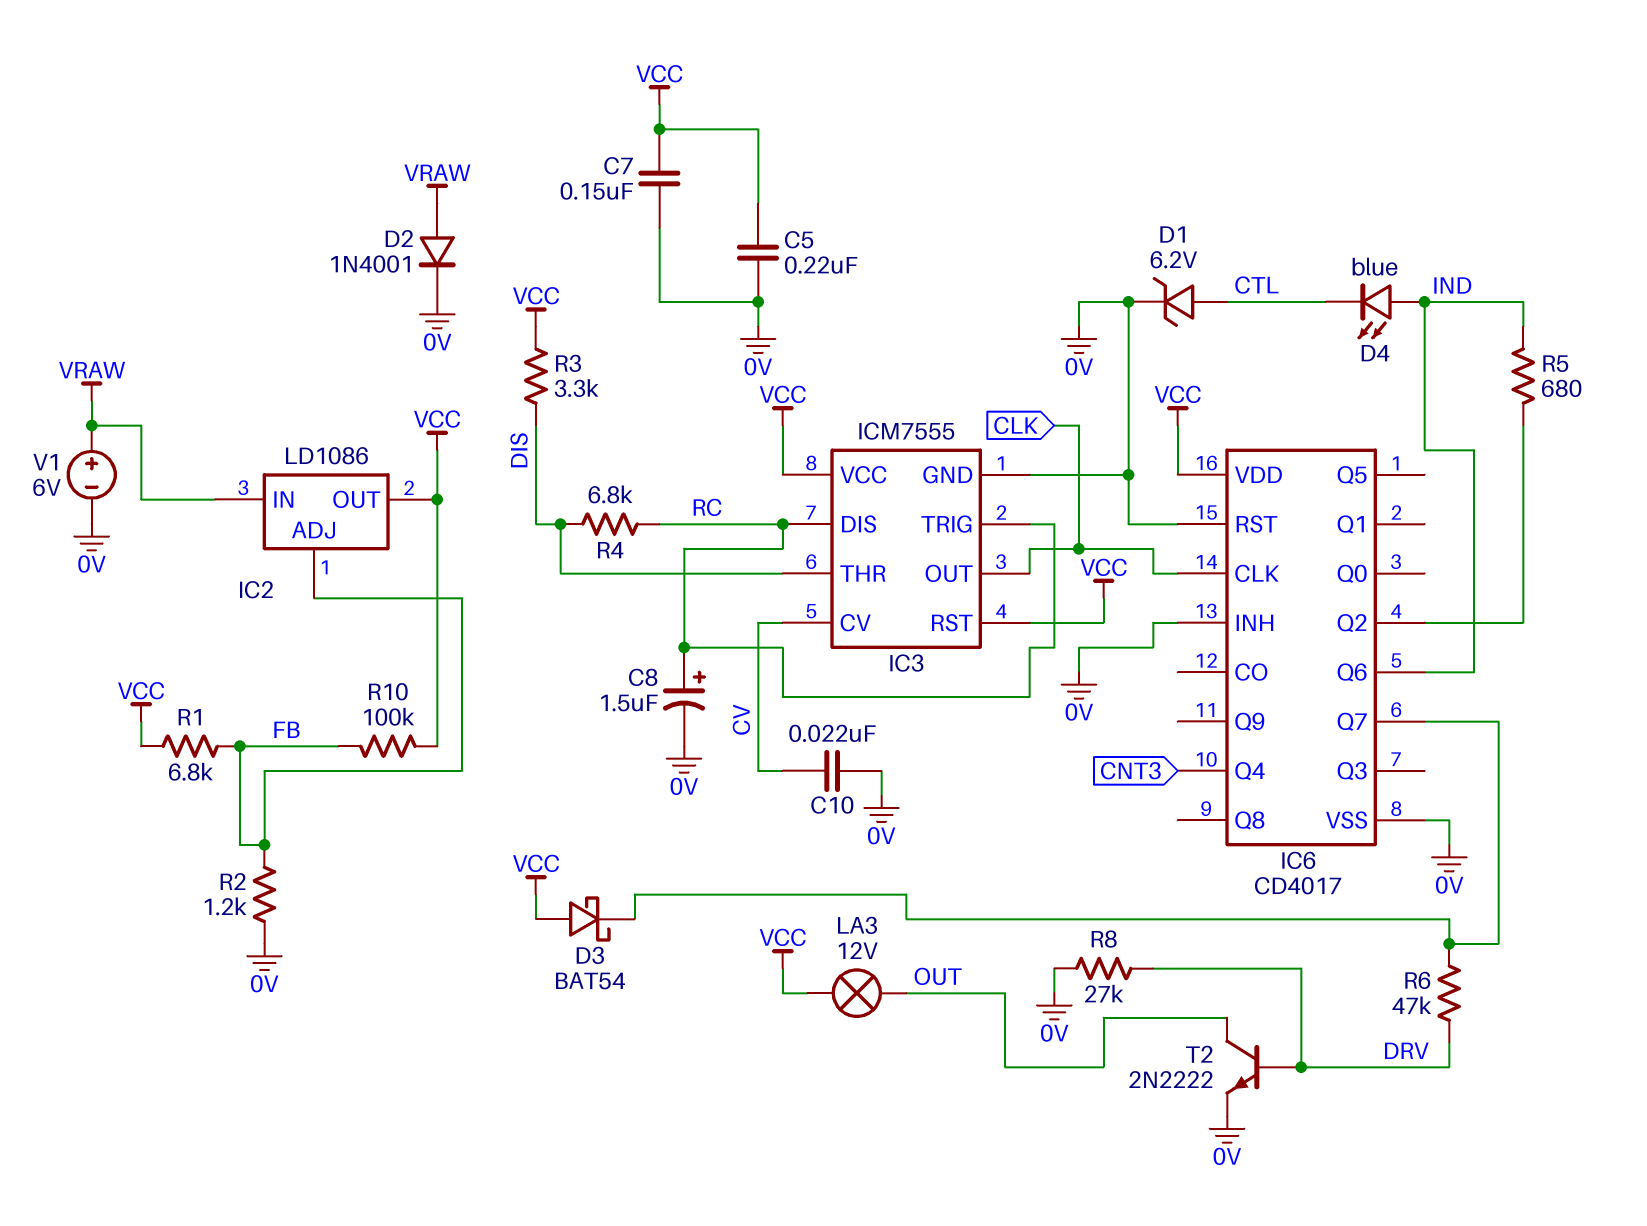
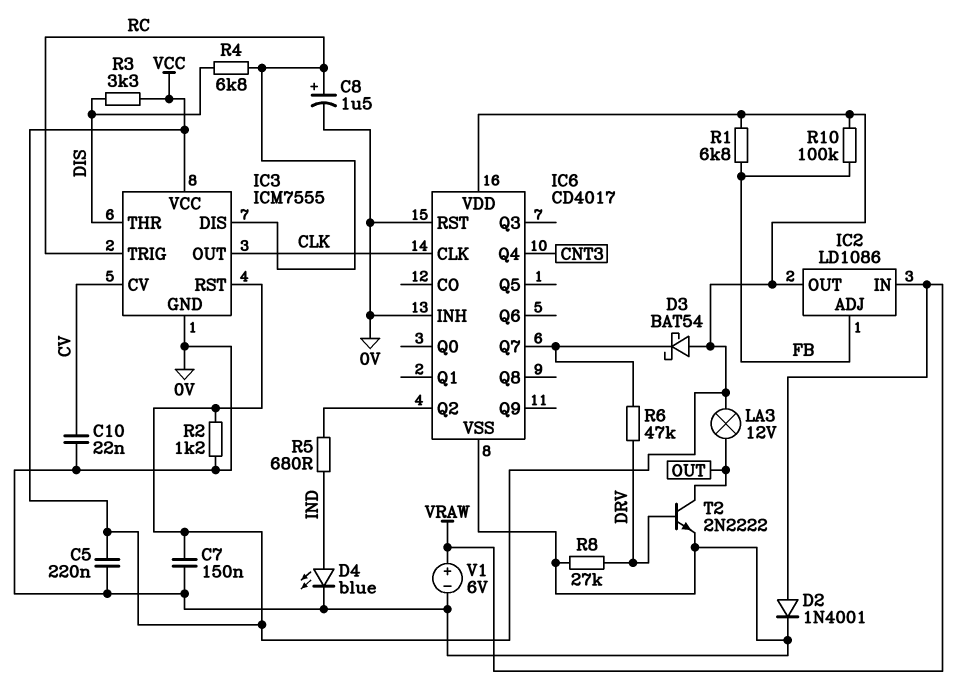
D1: zener 6.2V (A CTL, K 0V) -> none
D4: LED blue (A IND, K CTL) -> LED blue (A IND, K 0V)
IC6 pin Q6: IND -> none
R2: 1.2k (0V, FB) -> 1.2k (0V, VCC)

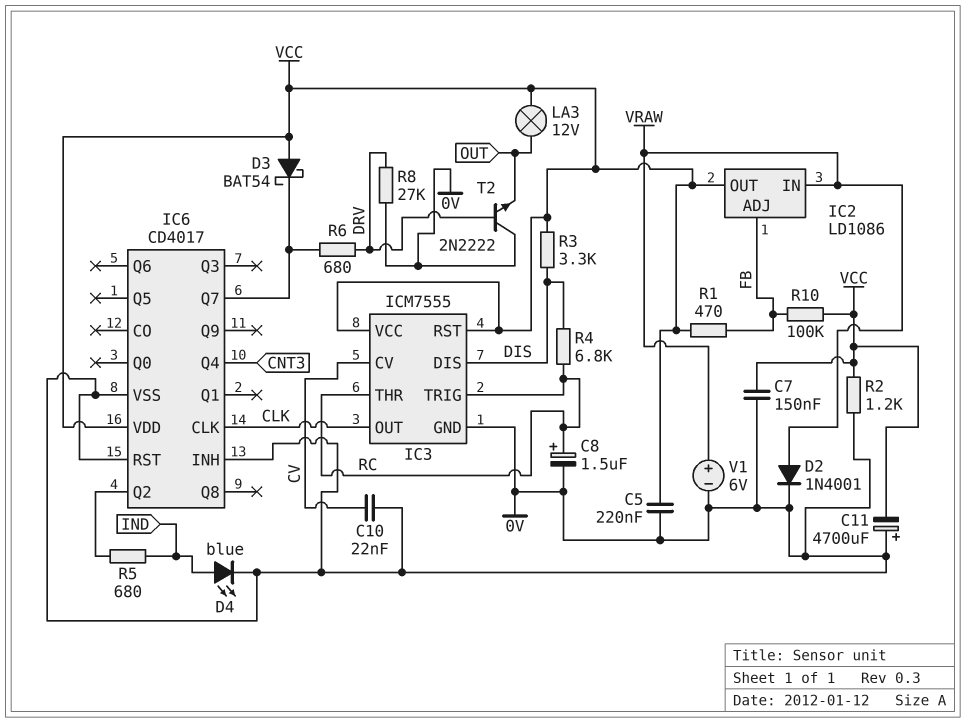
C11: none -> 4700uF (plus 0V, minus VCC)
IC3 pin DIS: RC -> DIS
IC3 pin THR: DIS -> RC
R1: 6.8k (FB, VCC) -> 470 (FB, VCC)
R6: 47k (DRV, IC6/Q7) -> 680 (DRV, IC6/Q7)
T2: NPN 2N2222 (B DRV, C OUT, E 0V) -> NPN 2N2222 (B DRV, C 0V, E OUT)

